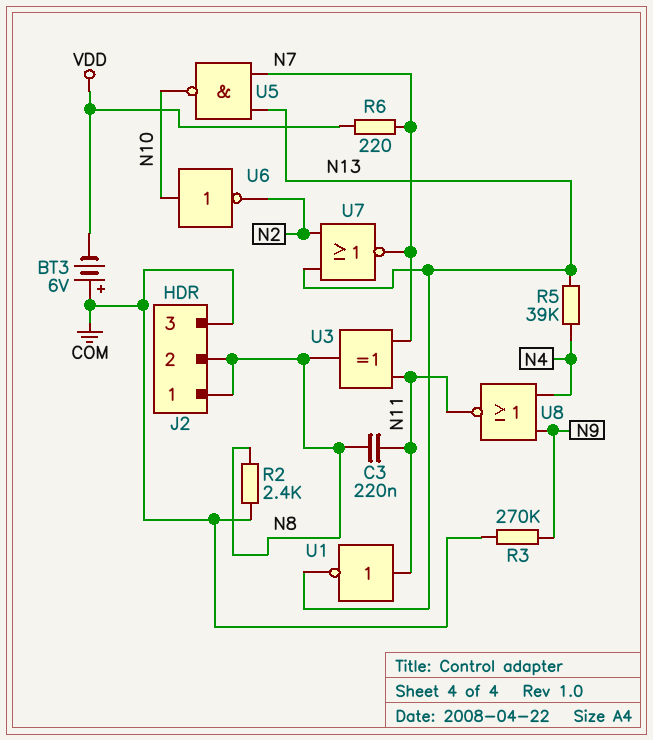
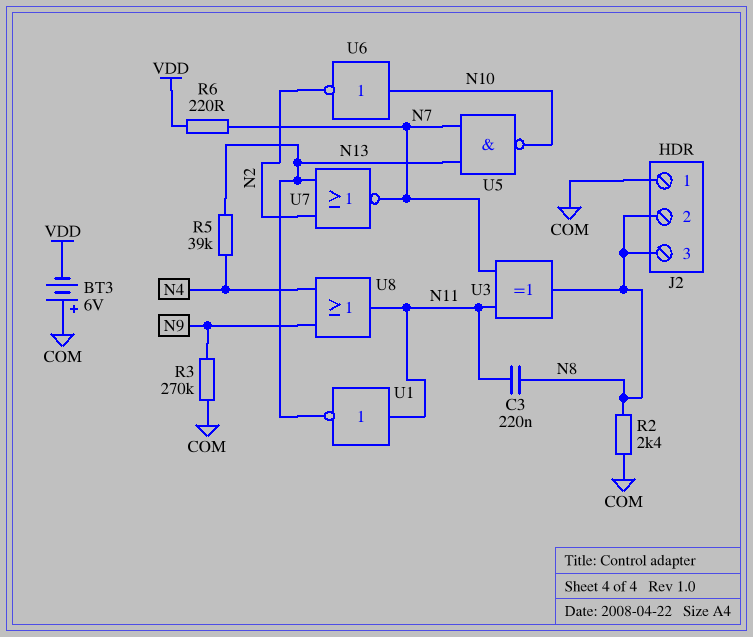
J2 pin 1: N8 -> COM
J2 pin 3: COM -> N8
U8: NOR (in N4, in N9, out N11) -> OR (in N4, in N9, out N11)

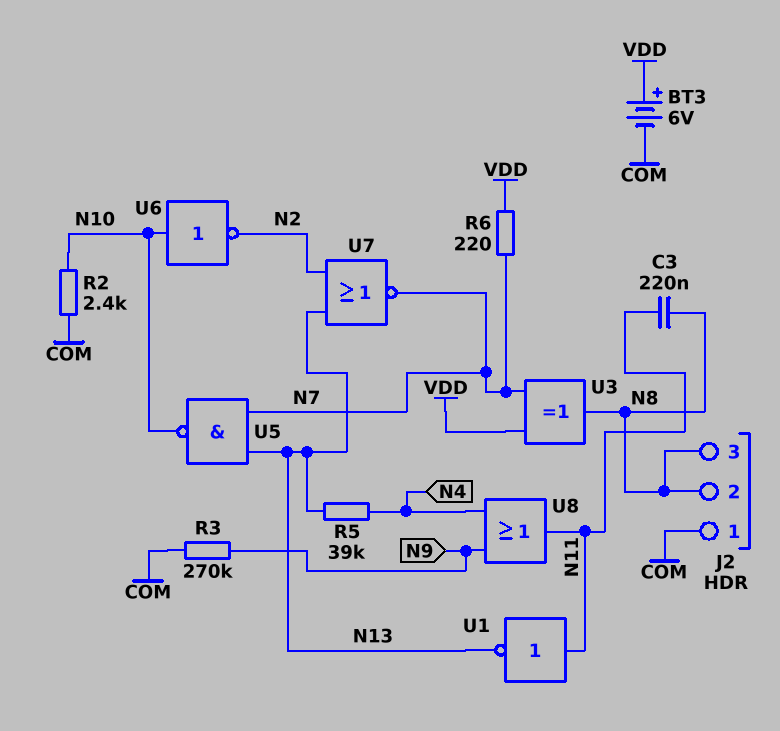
BT3: 6V (plus COM, minus VDD) -> 6V (plus VDD, minus COM)
R2: 2.4k (COM, N8) -> 2.4k (COM, N10)
U3: XOR (in N7, in N11, out N8) -> XOR (in N7, in VDD, out N8)

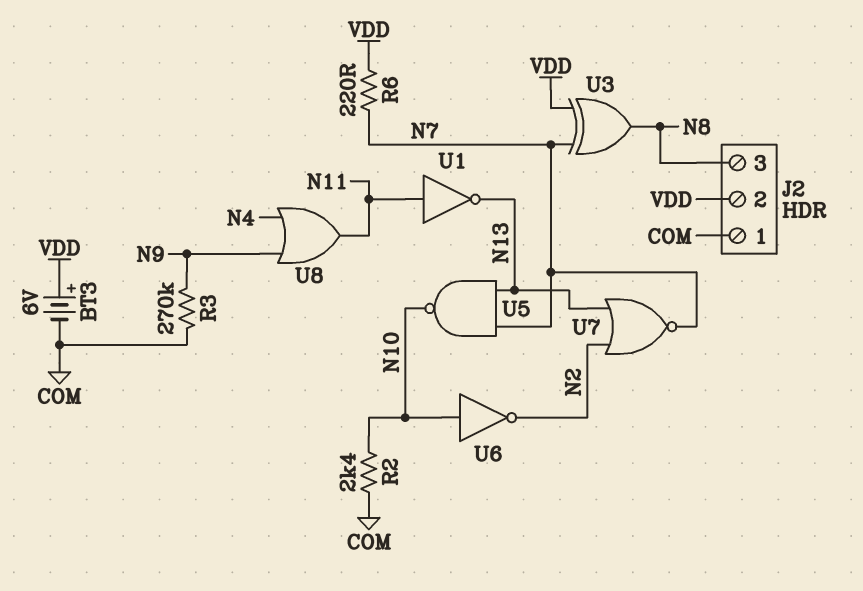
C3: 220nF (N8, N11) -> none
J2 pin 2: N8 -> VDD
R5: 39k (N4, N13) -> none

